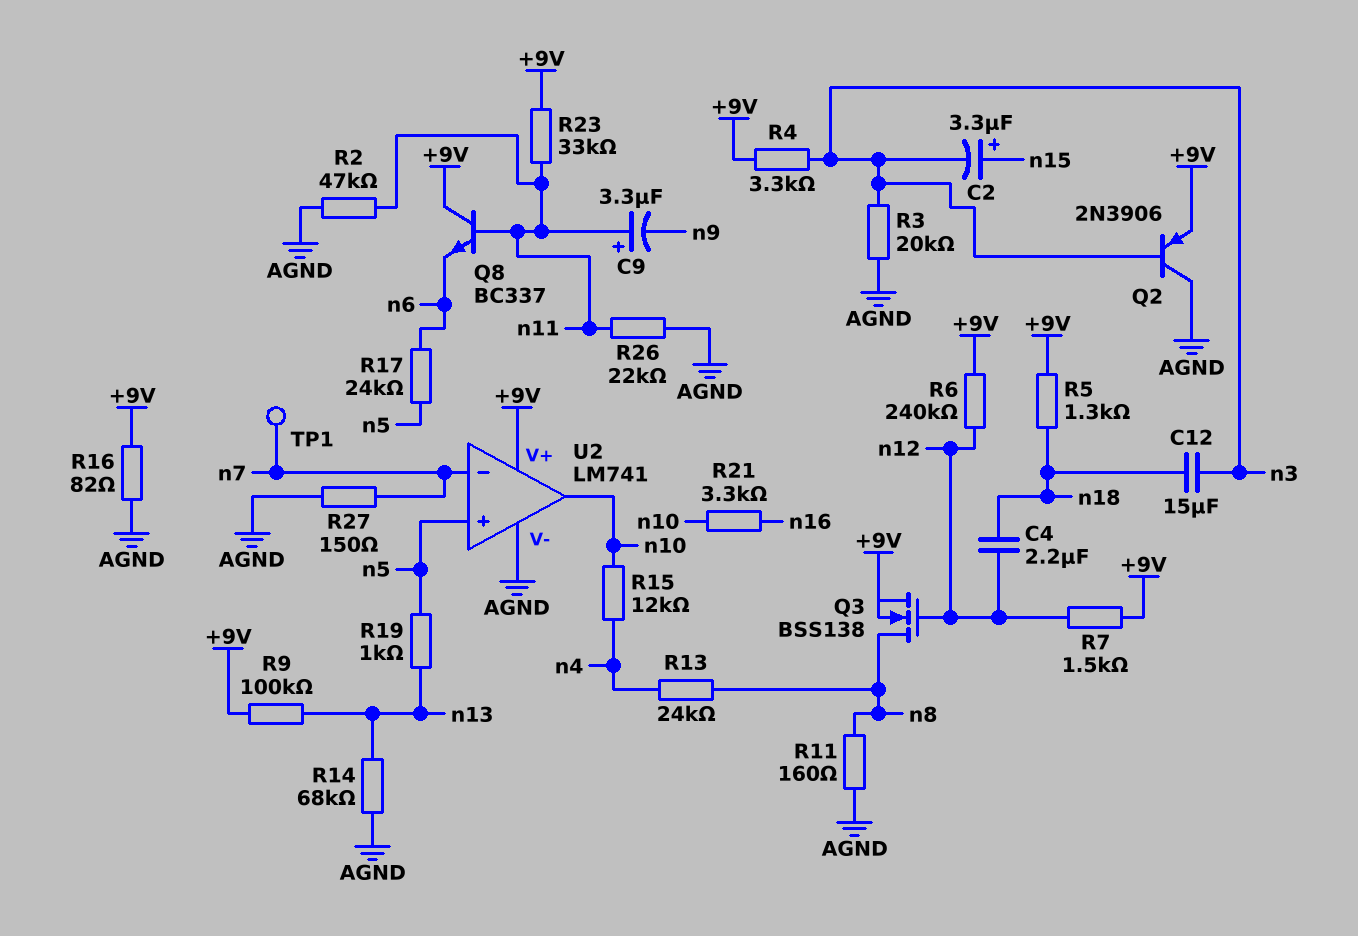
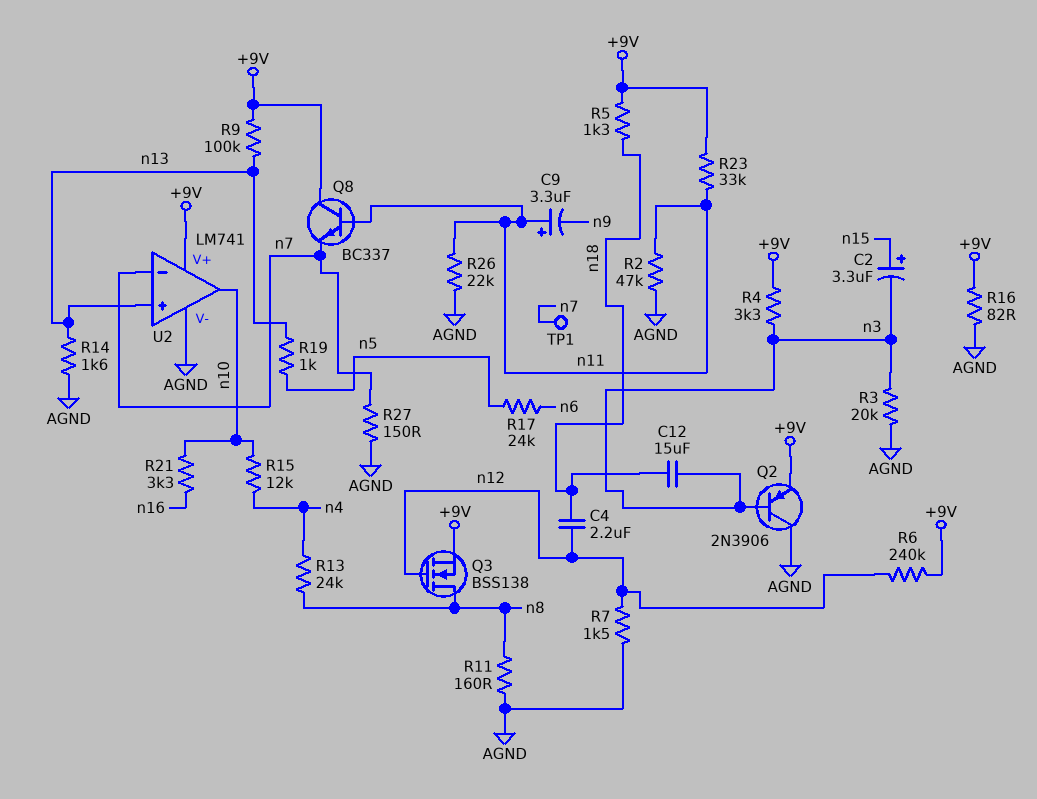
Q8: NPN BC337 (B n11, C +9V, E n6) -> NPN BC337 (B n11, C +9V, E n7)
R7: 1.5k (+9V, n12) -> 1.5k (AGND, n12)
R14: 68k (AGND, n13) -> 1.6k (AGND, n13)
U2 pin in+: n5 -> n13

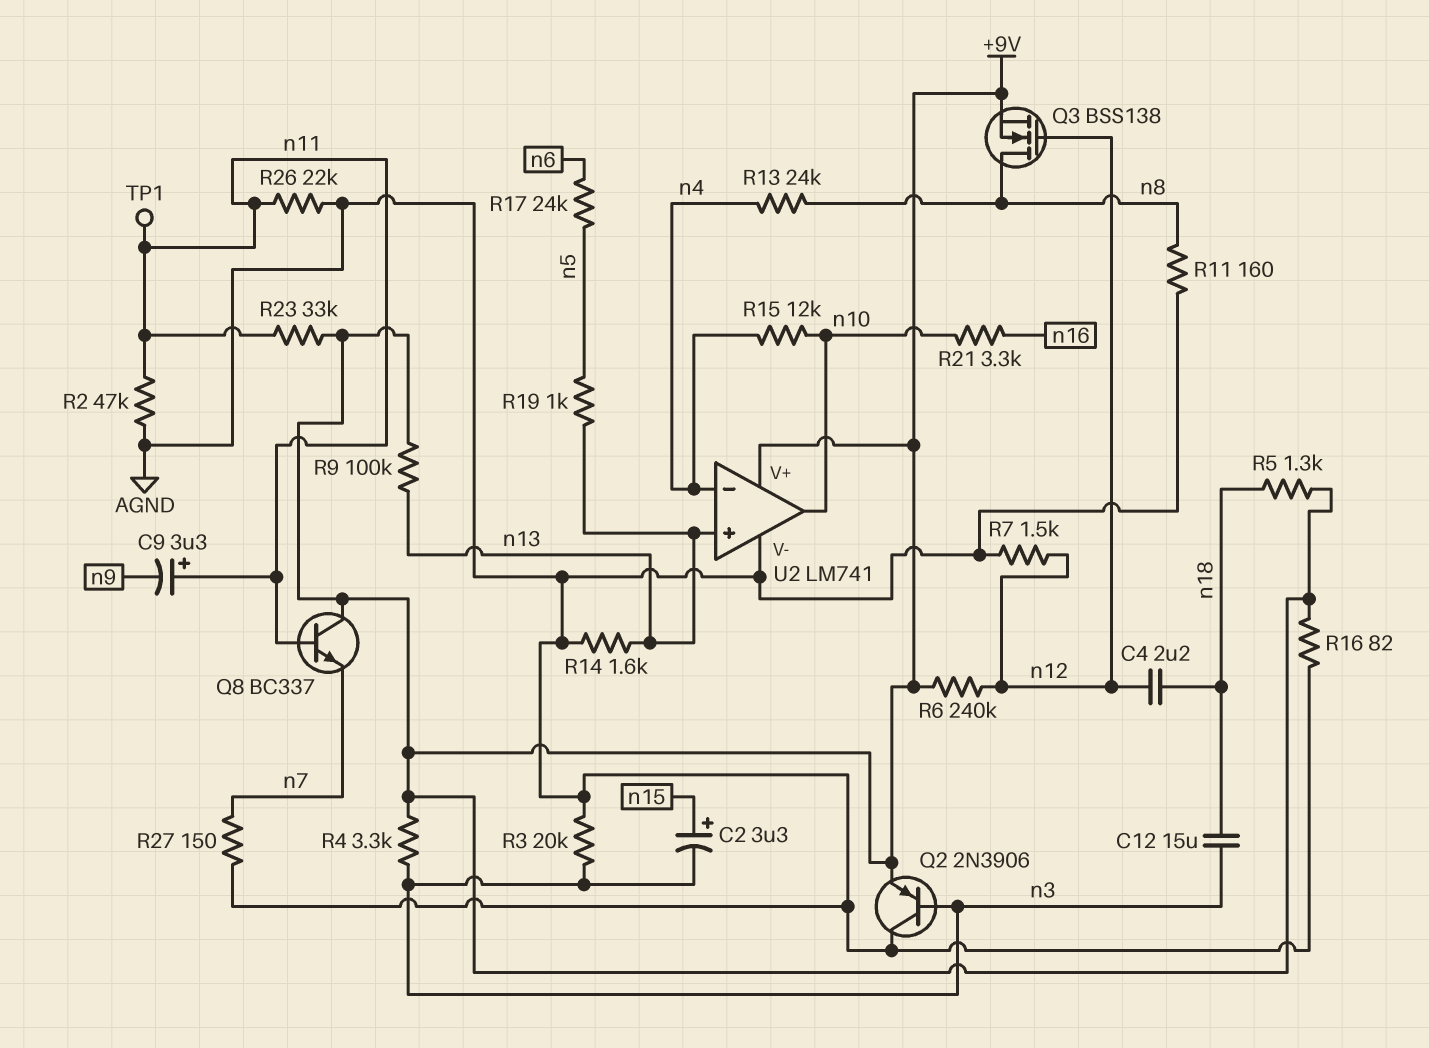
TP1: test point (n7) -> test point (n11)
U2 pin in-: n7 -> n4

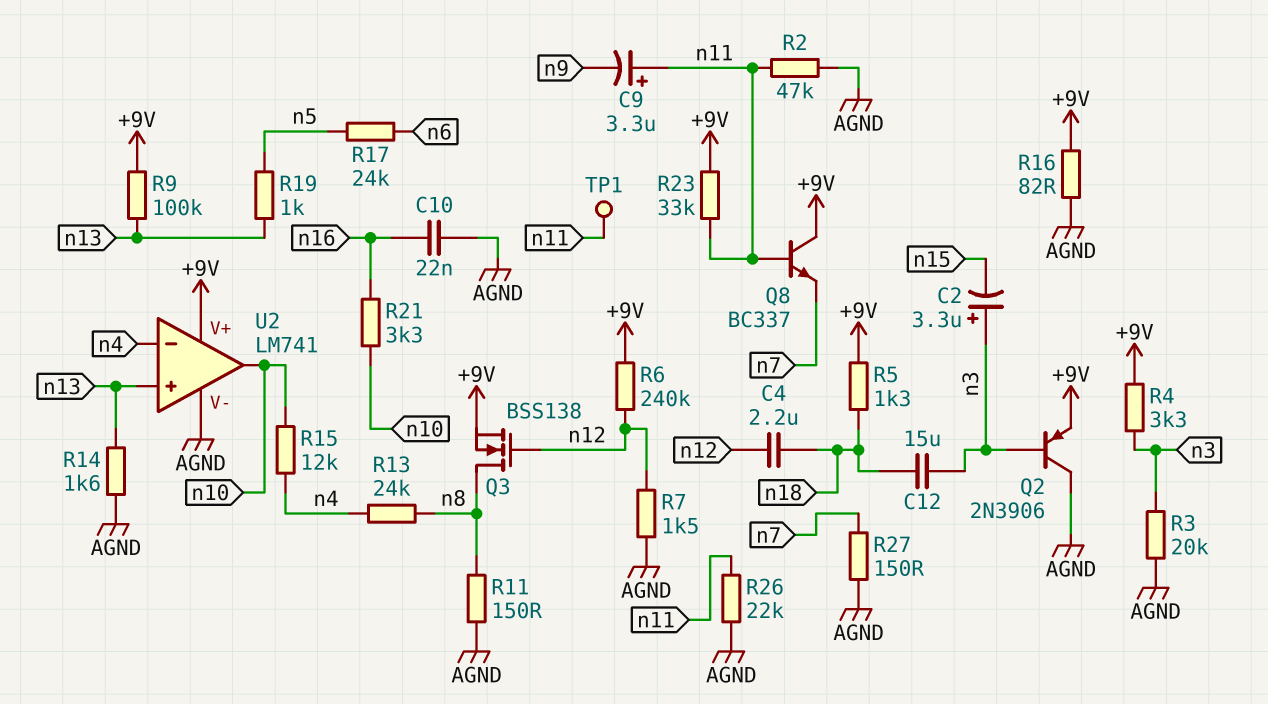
C2: 3.3uF (plus n15, minus n3) -> 3.3uF (plus n3, minus n15)
C10: none -> 22nF (AGND, n16)
R11: 160 (AGND, n8) -> 150 (AGND, n8)

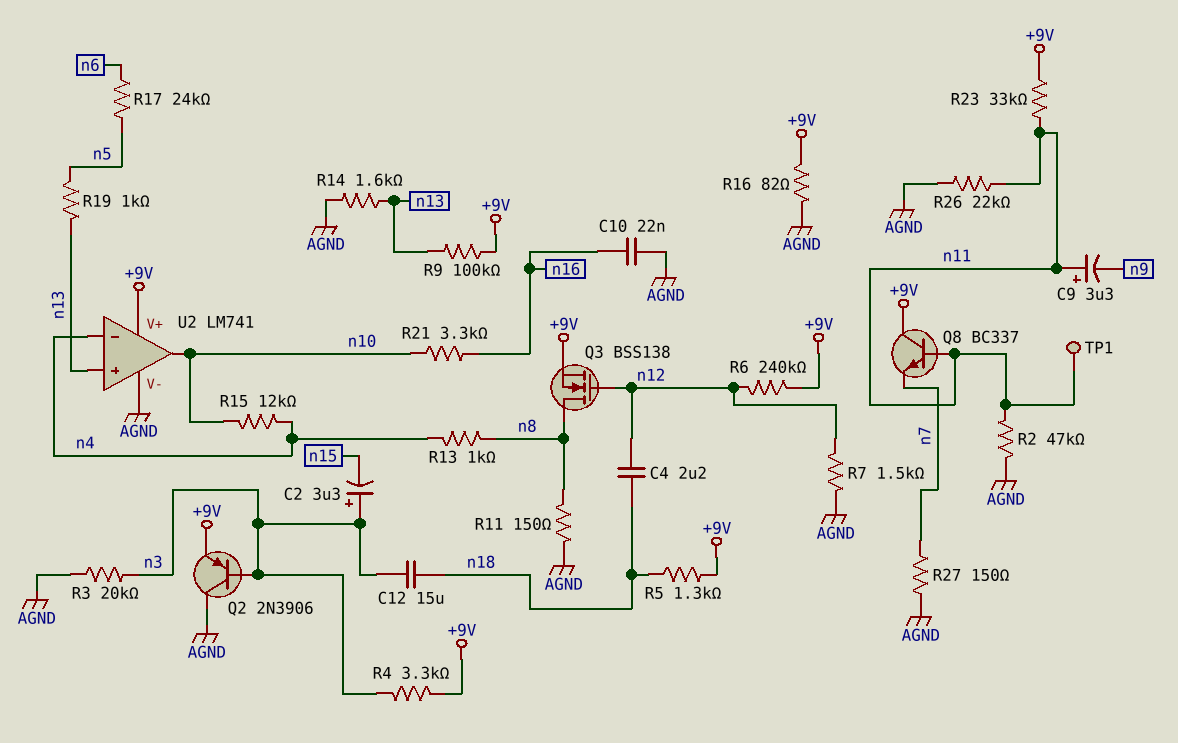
R13: 24k (n4, n8) -> 1k (n4, n8)

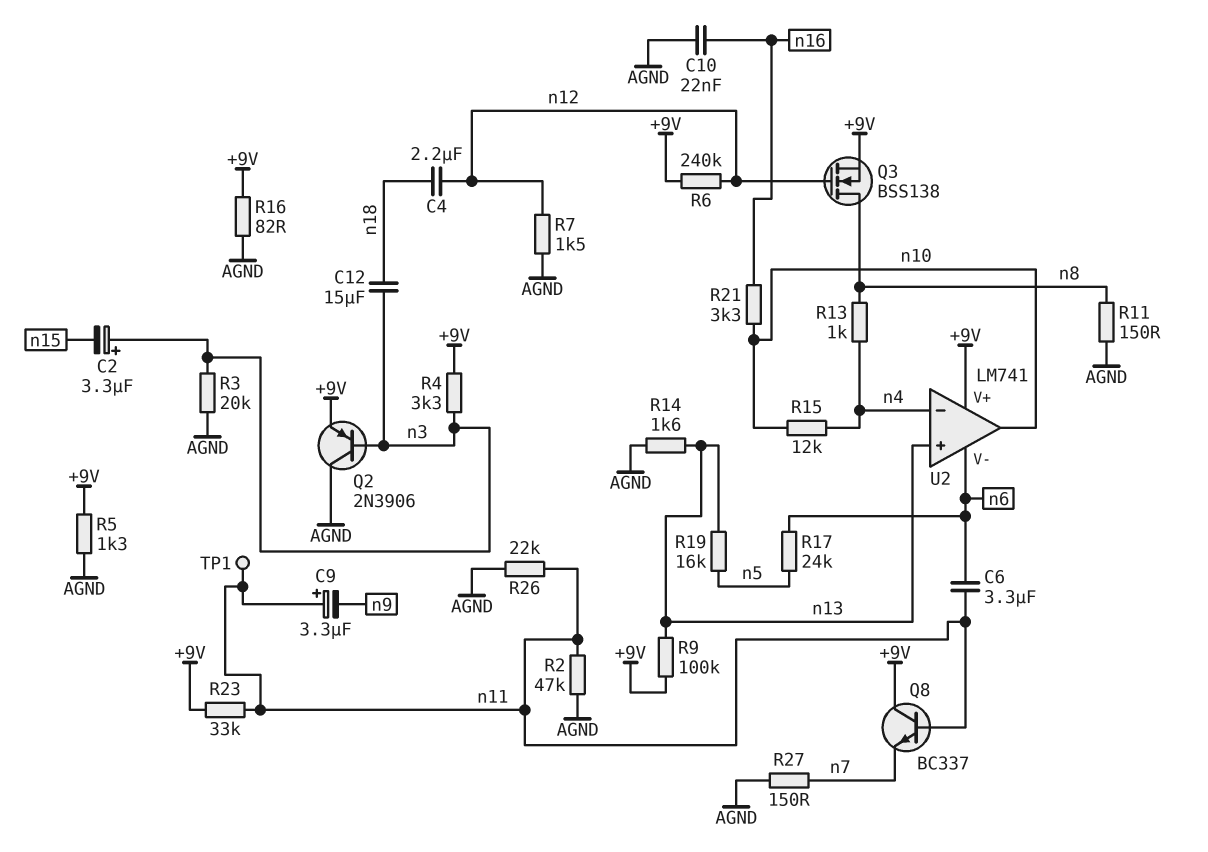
C6: none -> 3.3uF (n6, n11)
R5: 1.3k (+9V, n18) -> 1.3k (+9V, AGND)
R19: 1k (n5, n13) -> 16k (n5, n13)
U2 pin V-: AGND -> n6

